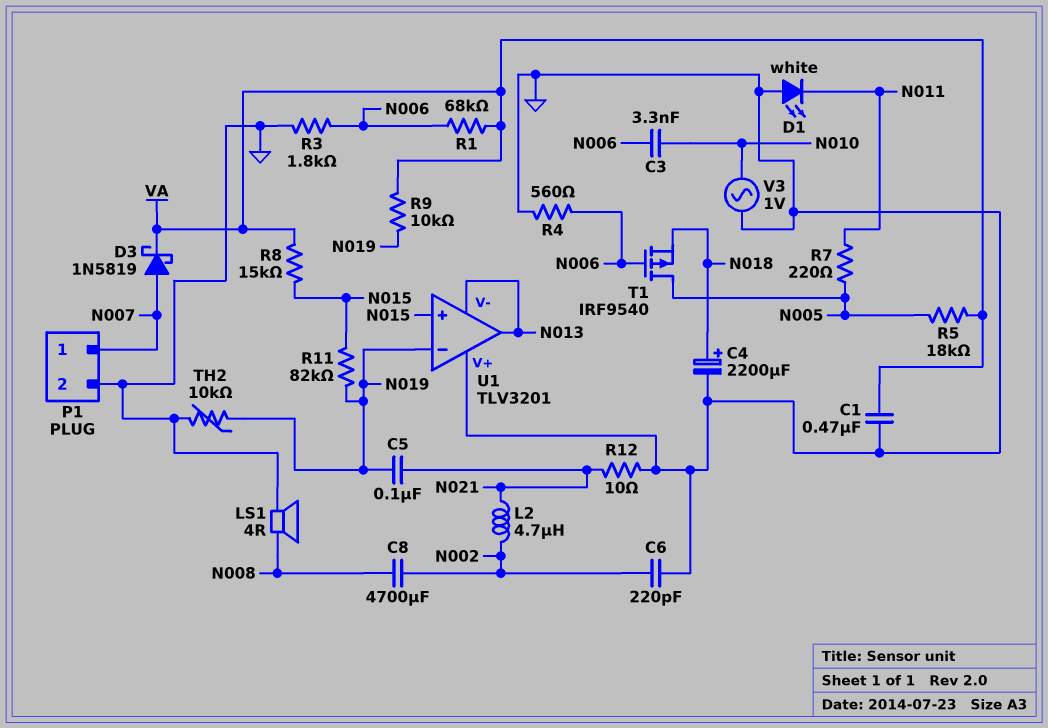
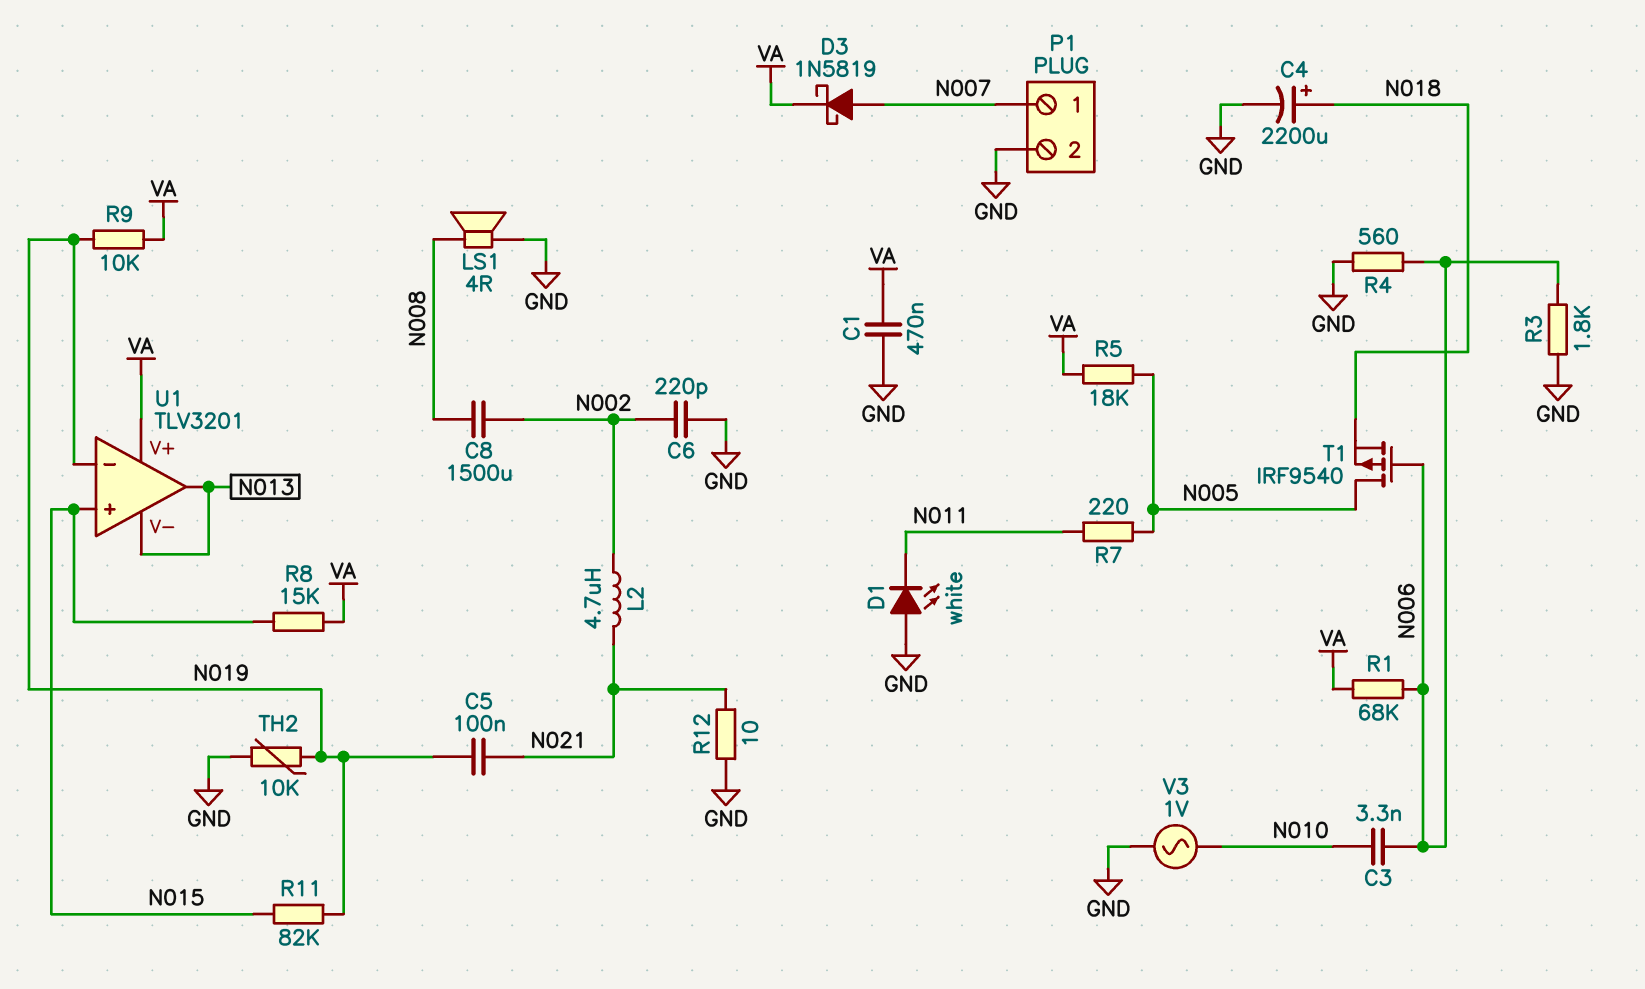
C8: 4700uF (N002, N008) -> 1500uF (N002, N008)
U1 pin V+: GND -> VA

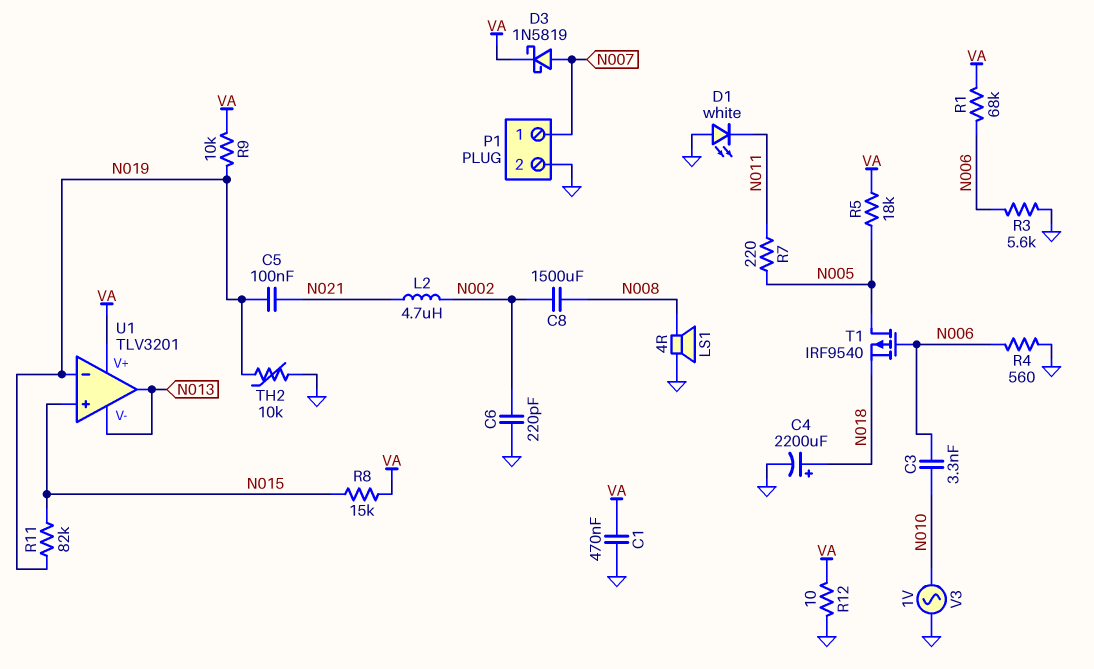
R3: 1.8k (GND, N006) -> 5.6k (GND, N006)
R12: 10 (GND, N021) -> 10 (GND, VA)

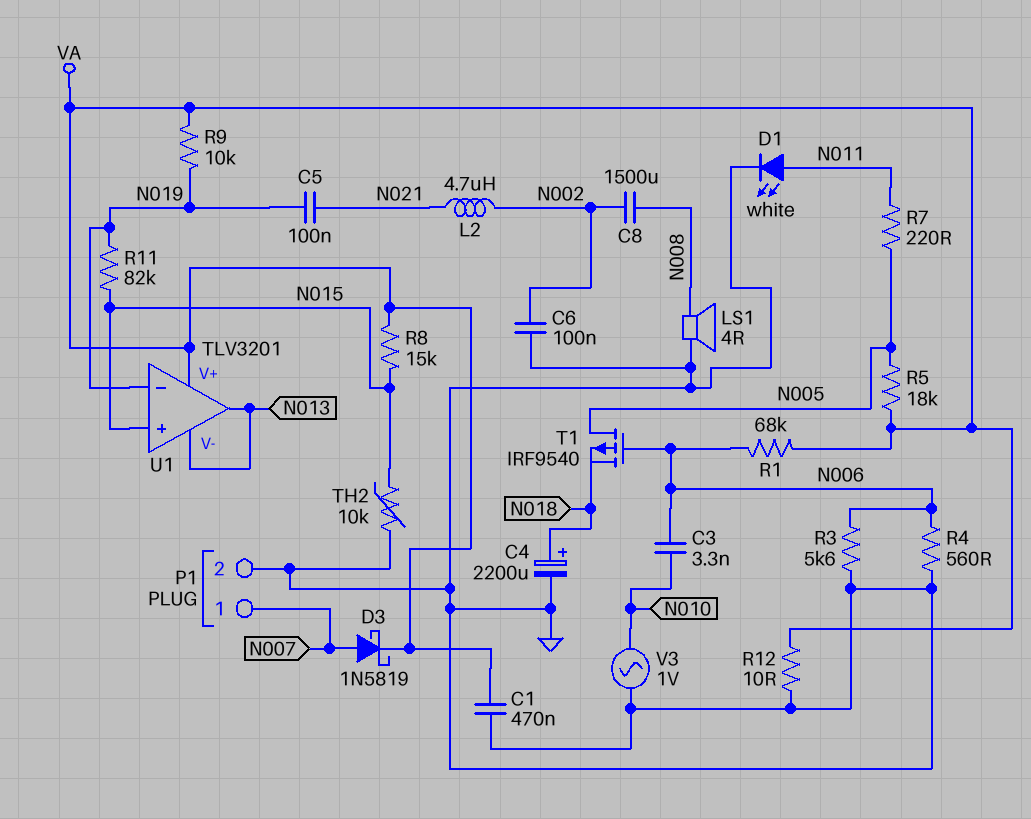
C6: 220pF (GND, N002) -> 100nF (GND, N002)
D1: LED white (A GND, K N011) -> LED white (A N011, K GND)
TH2: 10k (GND, N019) -> 10k (GND, N015)

